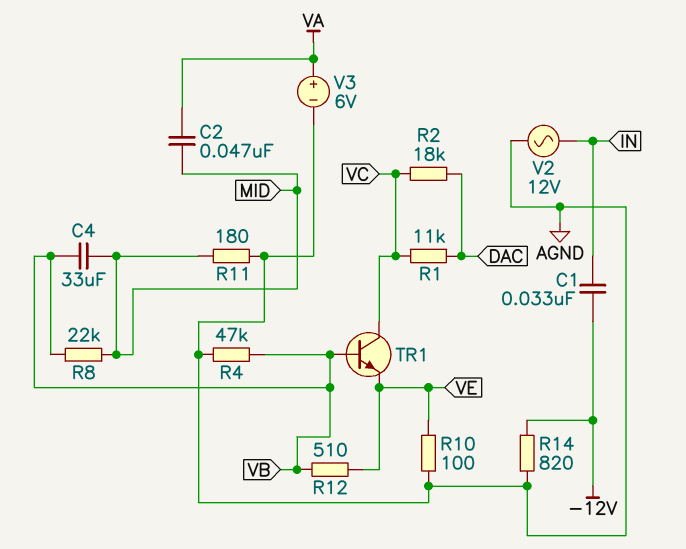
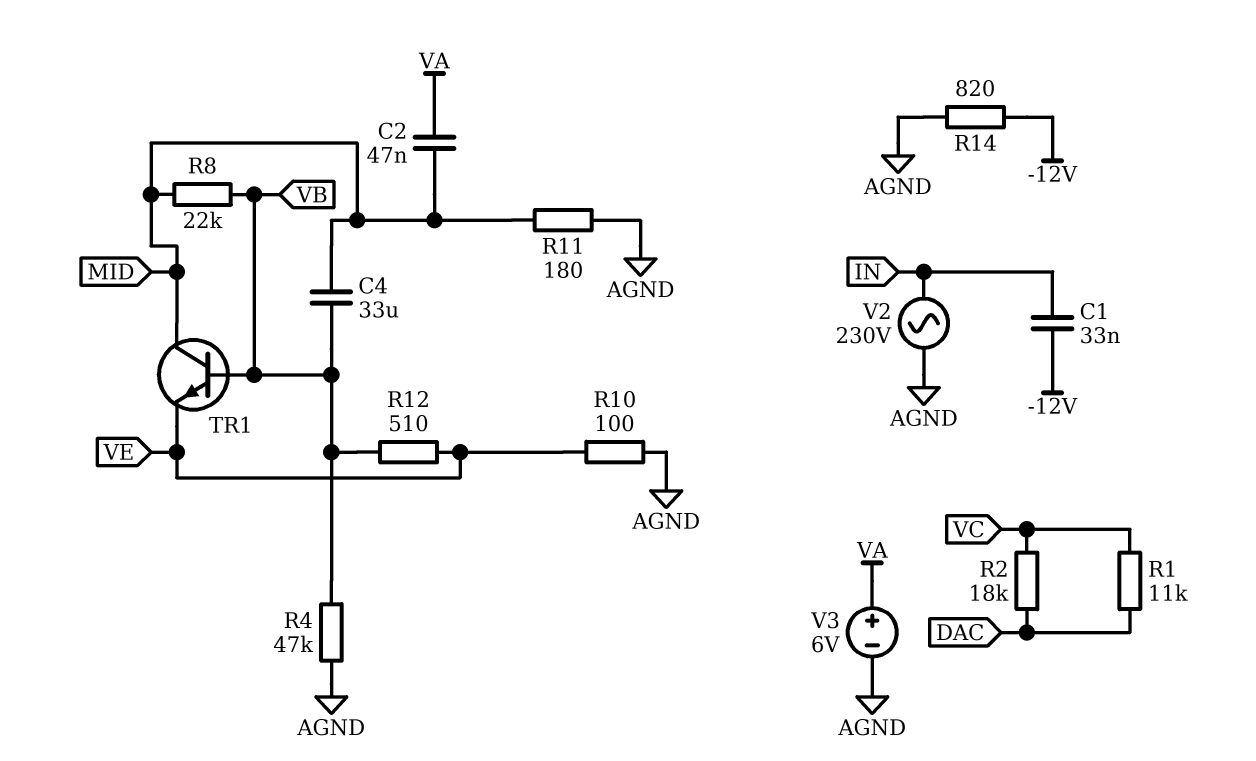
TR1: NPN (B VB, C VC, E VE) -> NPN (B VB, C MID, E VE)
V2: AC 12V (AGND, IN) -> AC 230V (AGND, IN)

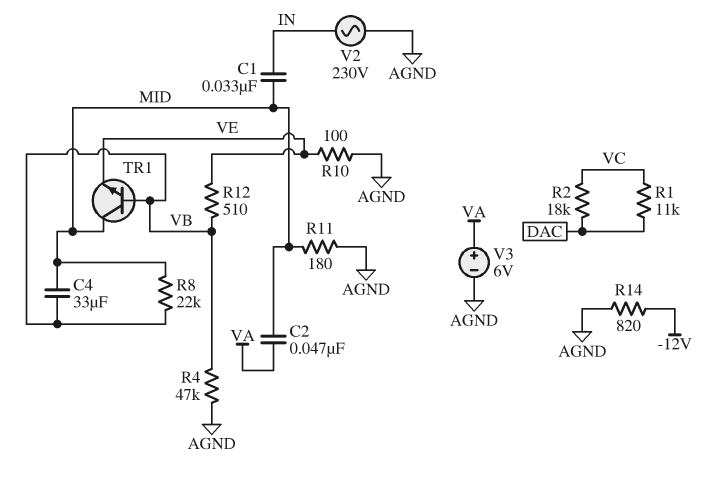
C1: 33nF (-12V, IN) -> 33nF (IN, MID)

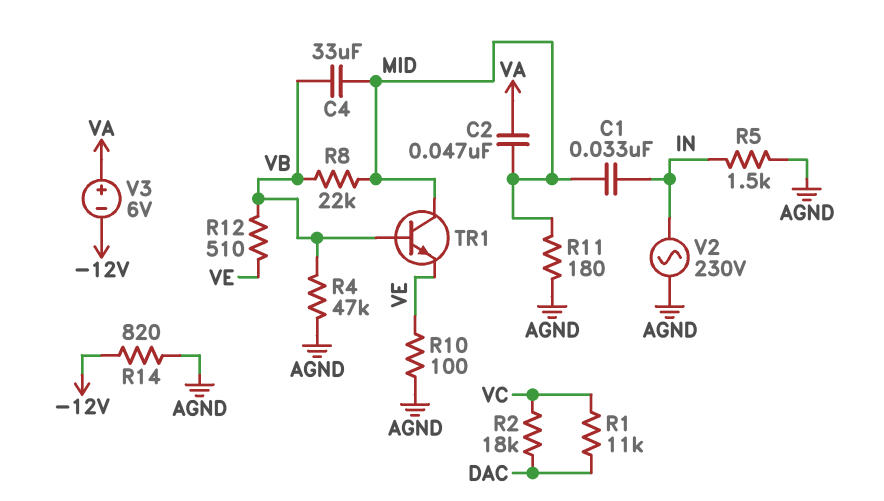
R5: none -> 1.5k (AGND, IN)
V3: 6V (plus VA, minus AGND) -> 6V (plus VA, minus -12V)

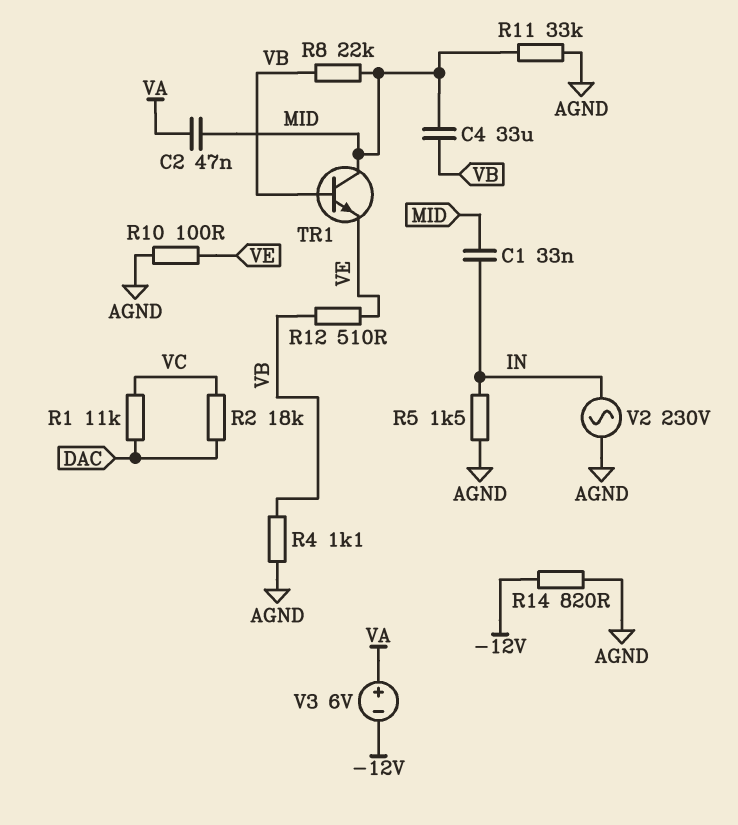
R4: 47k (AGND, VB) -> 1.1k (AGND, VB)
R11: 180 (AGND, MID) -> 33k (AGND, MID)

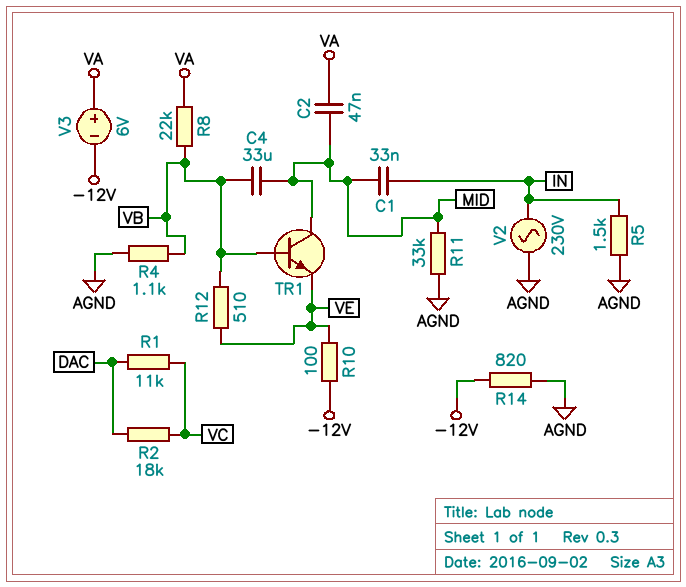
R8: 22k (MID, VB) -> 22k (VA, VB)
R10: 100 (AGND, VE) -> 100 (-12V, VE)

